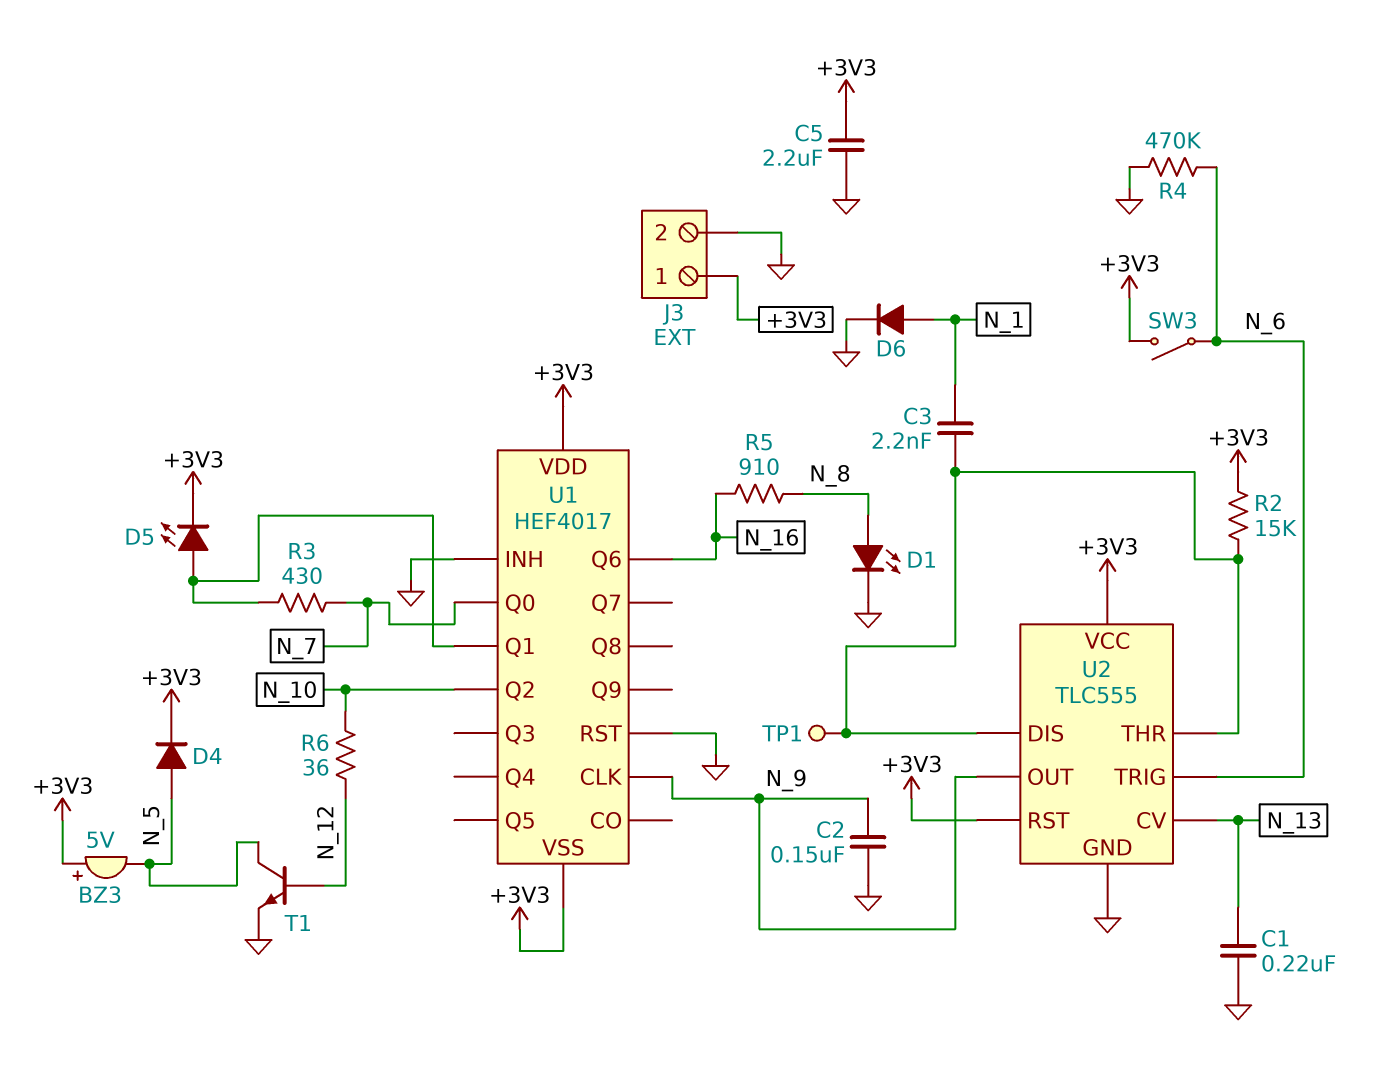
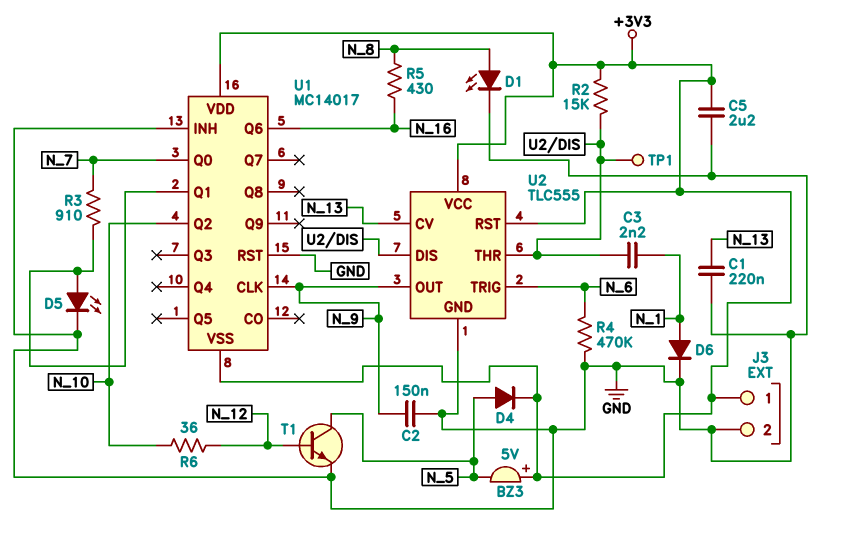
D5: LED (A U1/Q1, K +3V3) -> LED (A U1/Q1, K GND)
R3: 430 (N_7, U1/Q1) -> 910 (N_7, U1/Q1)
R5: 910 (N_8, N_16) -> 430 (N_8, N_16)
SW3: switch (+3V3, N_6) -> none
U1: HEF4017 -> MC14017

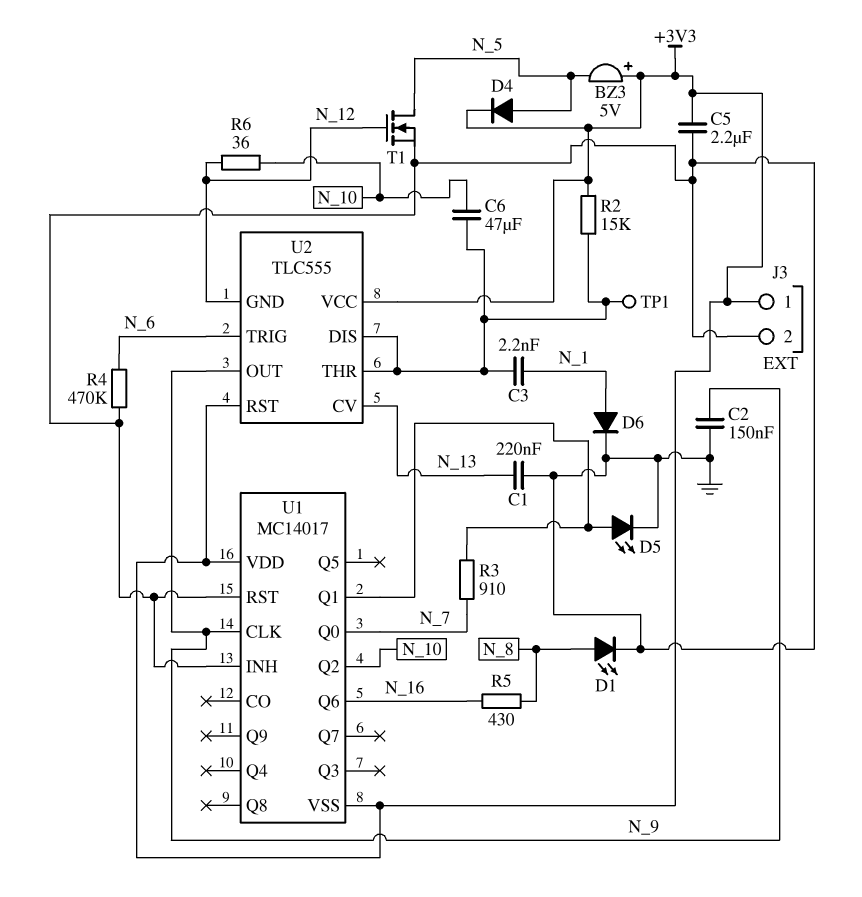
C6: none -> 47uF (N_10, U2/DIS)
T1: NPN (B N_12, C N_5, E GND) -> NMOS (G N_12, D N_5, S GND)
U2 pin GND: GND -> N_12

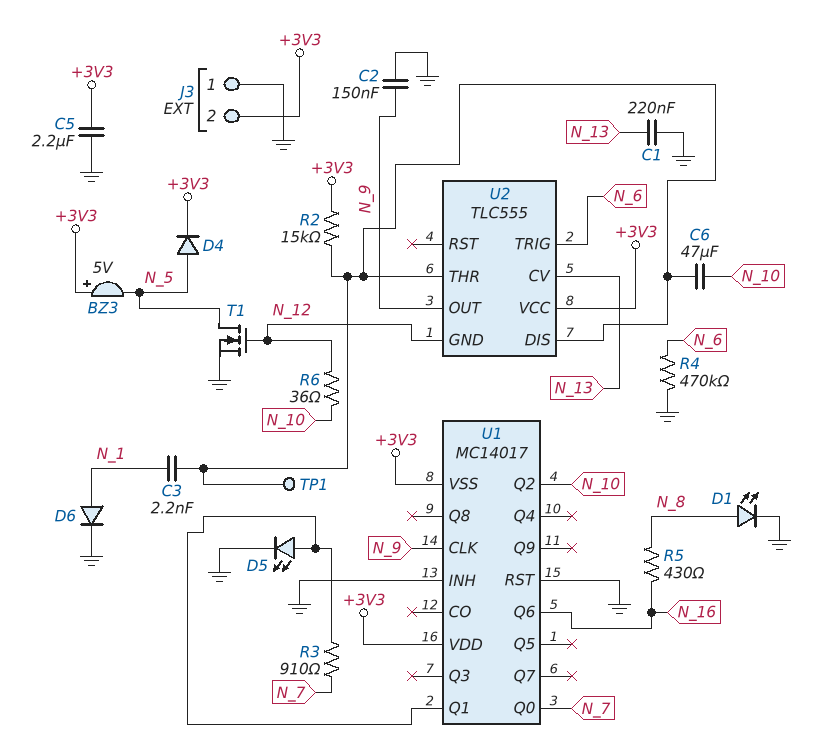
J3 pin 1: +3V3 -> GND
J3 pin 2: GND -> +3V3
U2 pin RST: +3V3 -> none

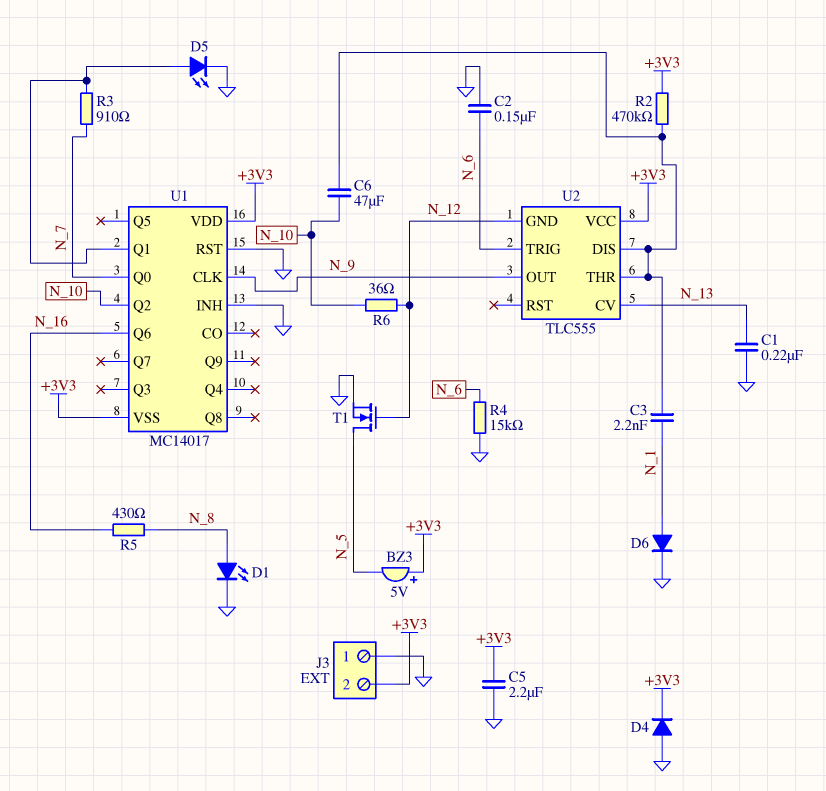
C2: 150nF (GND, N_9) -> 150nF (GND, N_6)
D4: diode (A N_5, K +3V3) -> diode (A GND, K +3V3)
R2: 15k (+3V3, U2/DIS) -> 470k (+3V3, U2/DIS)
R4: 470k (GND, N_6) -> 15k (GND, N_6)
TP1: test point (U2/DIS) -> none

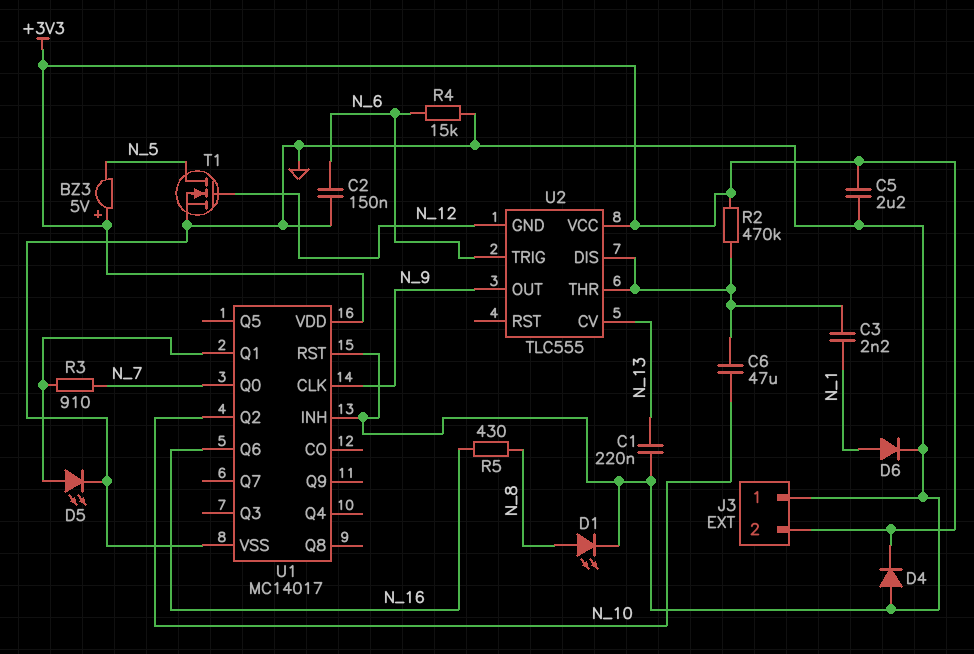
R6: 36 (N_10, N_12) -> none
U1 pin VSS: +3V3 -> GND

